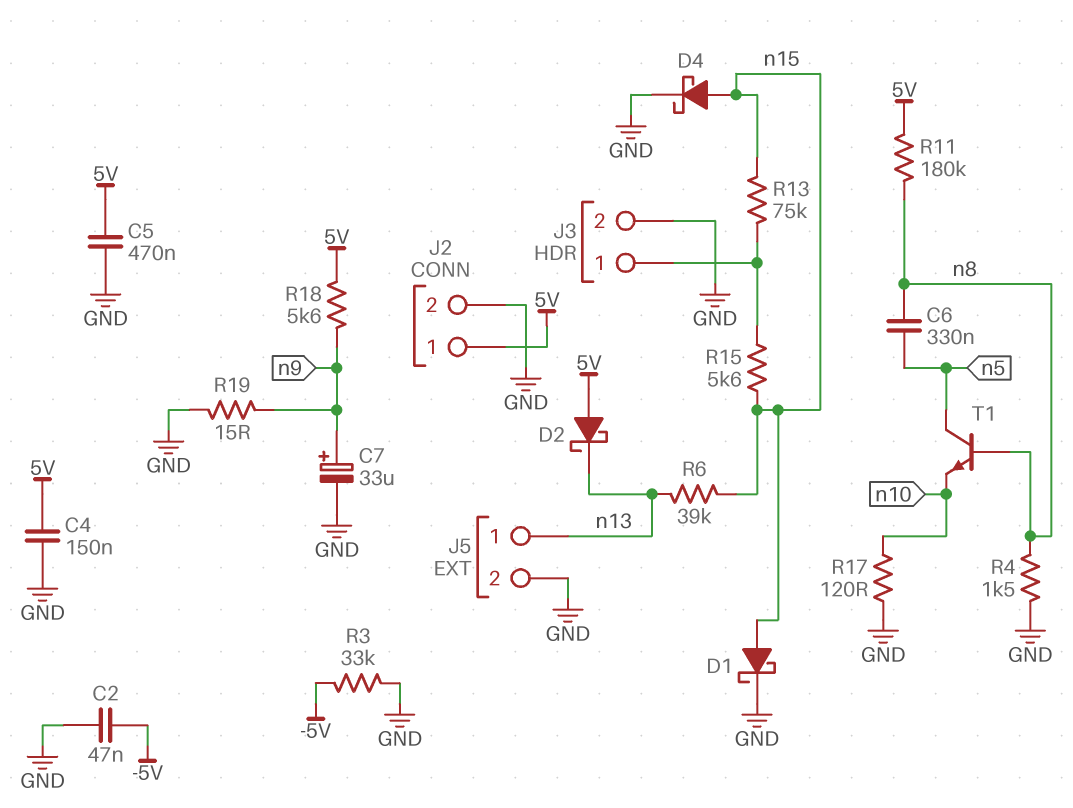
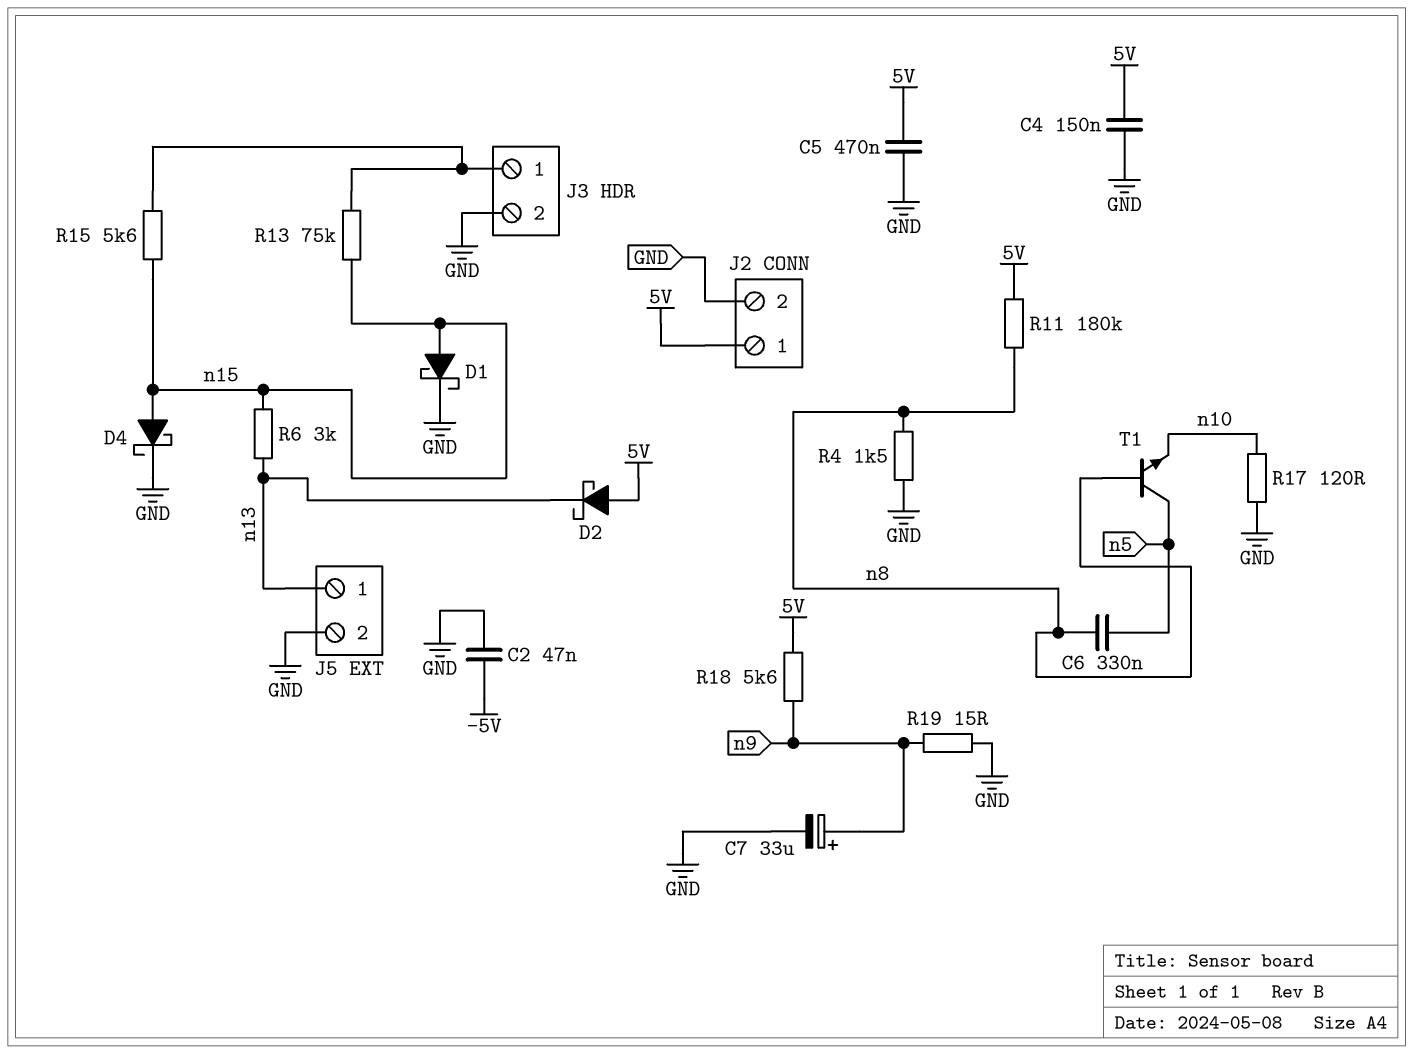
R3: 33k (-5V, GND) -> none
R6: 39k (n13, n15) -> 3k (n13, n15)

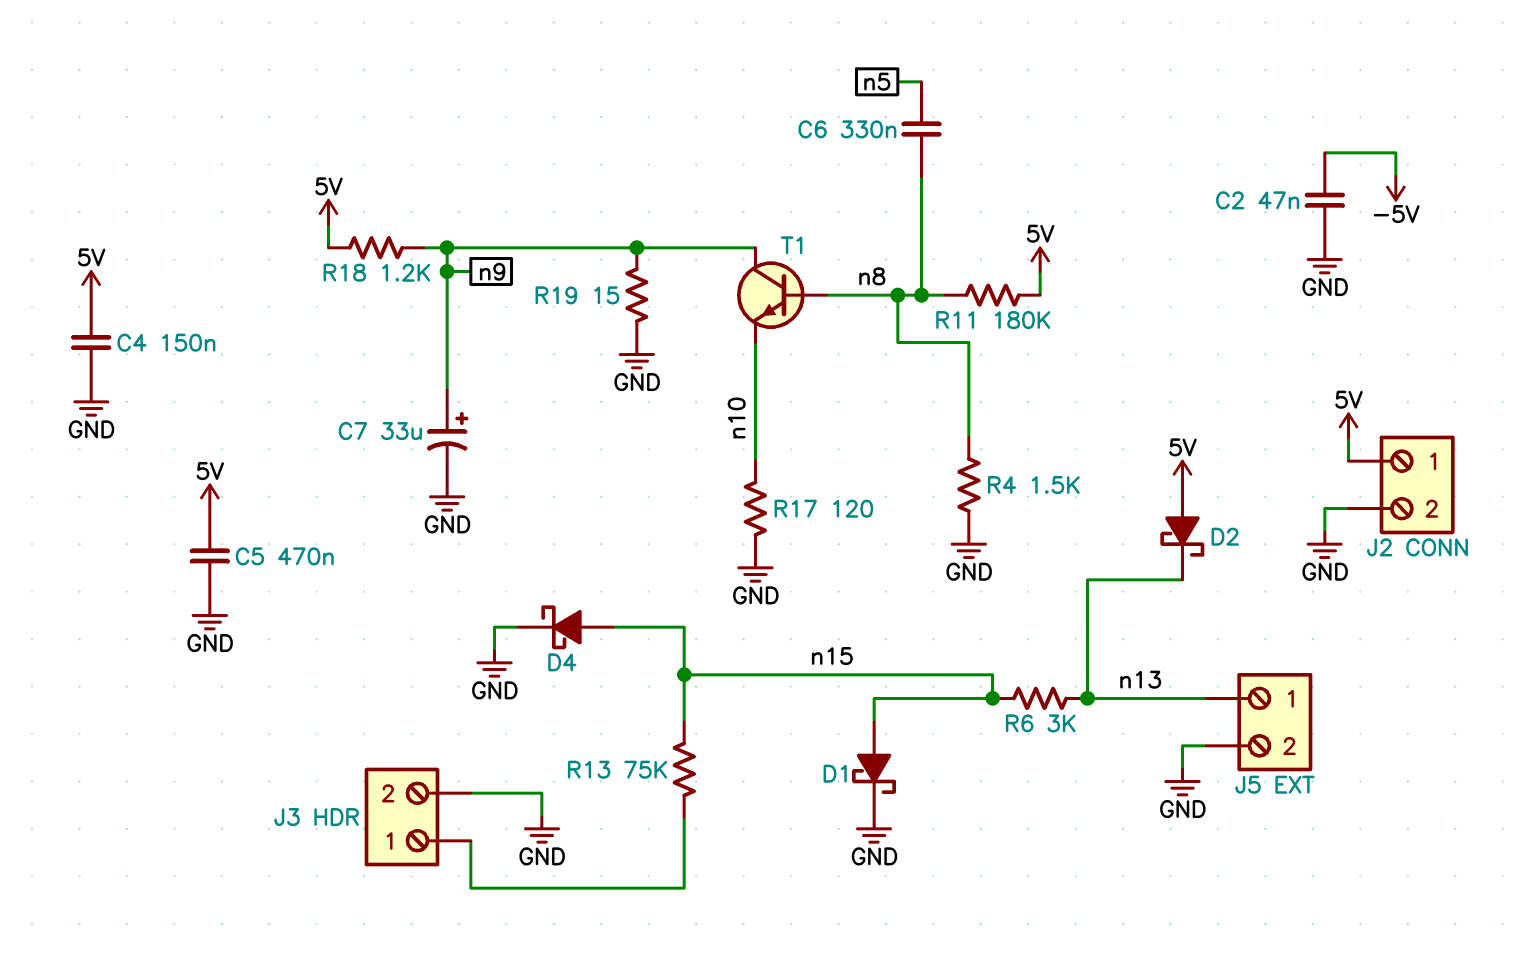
R15: 5.6k (J3/1, n15) -> none
R18: 5.6k (5V, n9) -> 1.2k (5V, n9)
T1: NPN (B n8, C n5, E n10) -> NPN (B n8, C n9, E n10)

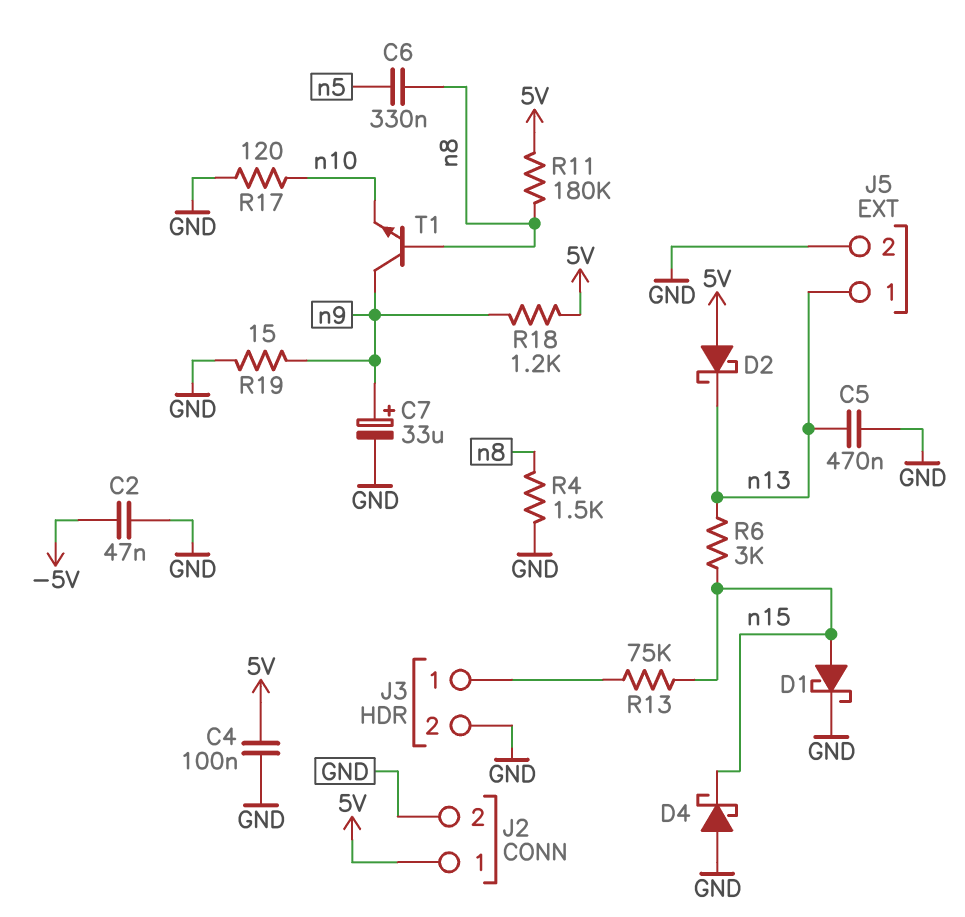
C4: 150nF (5V, GND) -> 100nF (5V, GND)
C5: 470nF (5V, GND) -> 470nF (GND, n13)
D4: schottky (A n15, K GND) -> schottky (A GND, K n15)

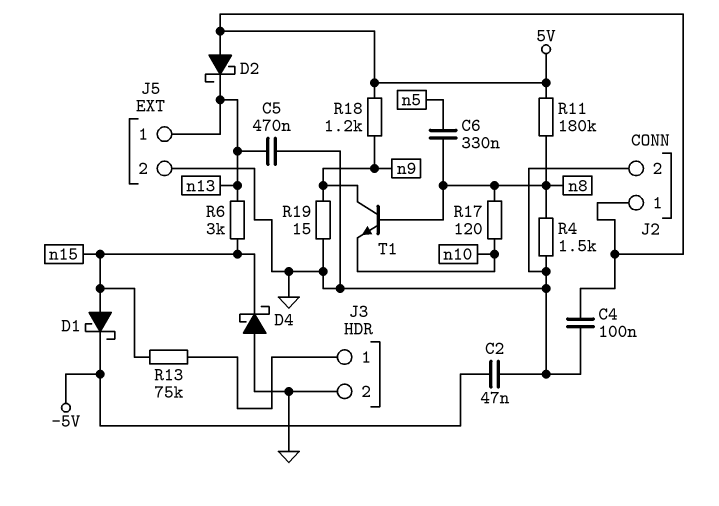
C7: 33uF (plus n9, minus GND) -> none
D1: schottky (A n15, K GND) -> schottky (A n15, K -5V)
R17: 120 (GND, n10) -> 120 (n8, n10)

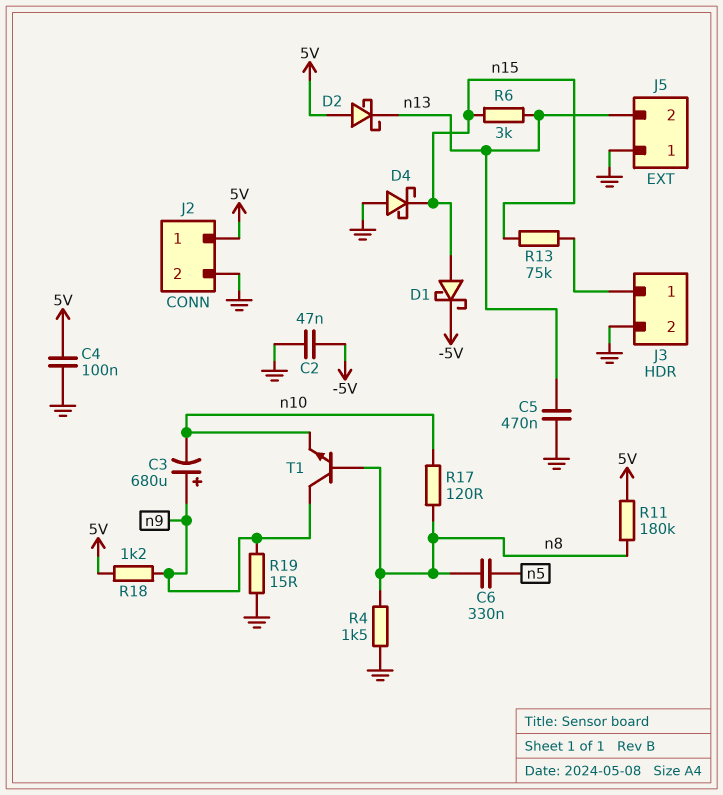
C3: none -> 680uF (plus n9, minus n10)
J5 pin 1: n13 -> GND
J5 pin 2: GND -> n13

